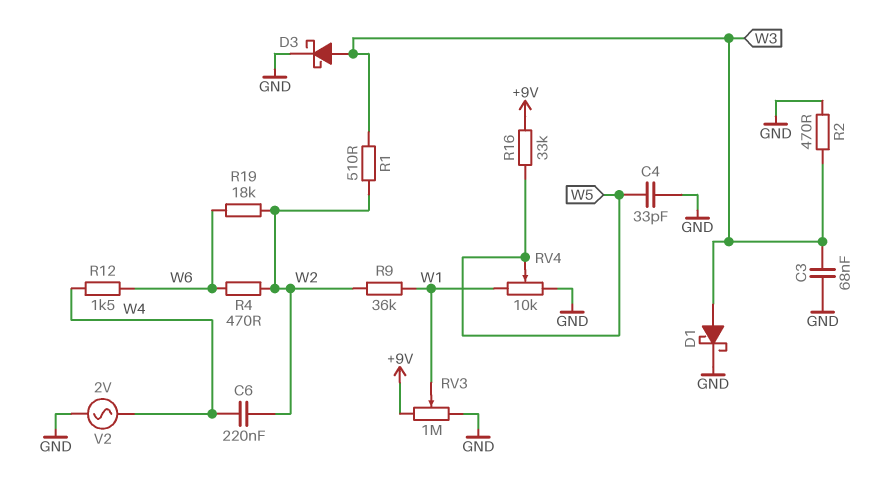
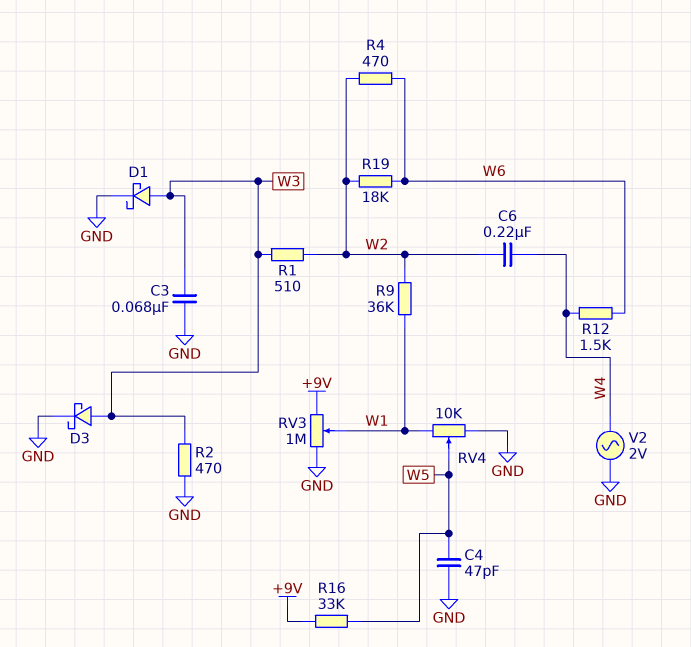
C4: 33pF (GND, W5) -> 47pF (GND, W5)

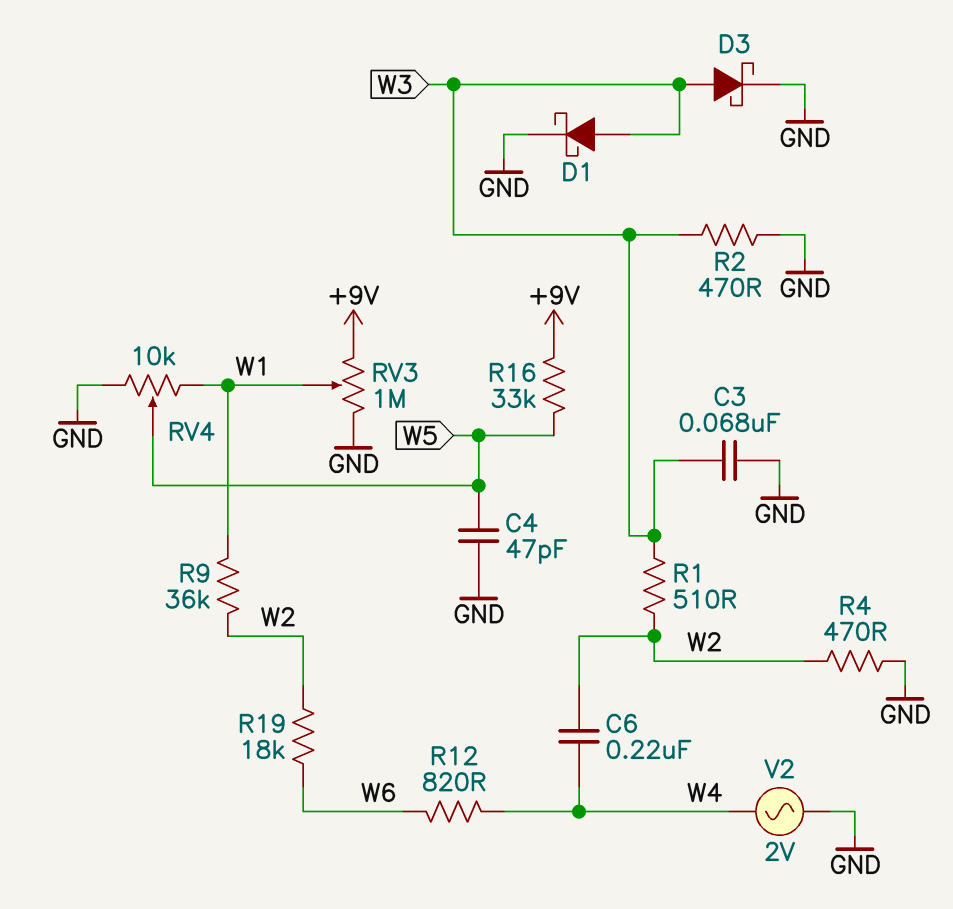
R4: 470 (W2, W6) -> 470 (GND, W2)
R12: 1.5k (W4, W6) -> 820 (W4, W6)

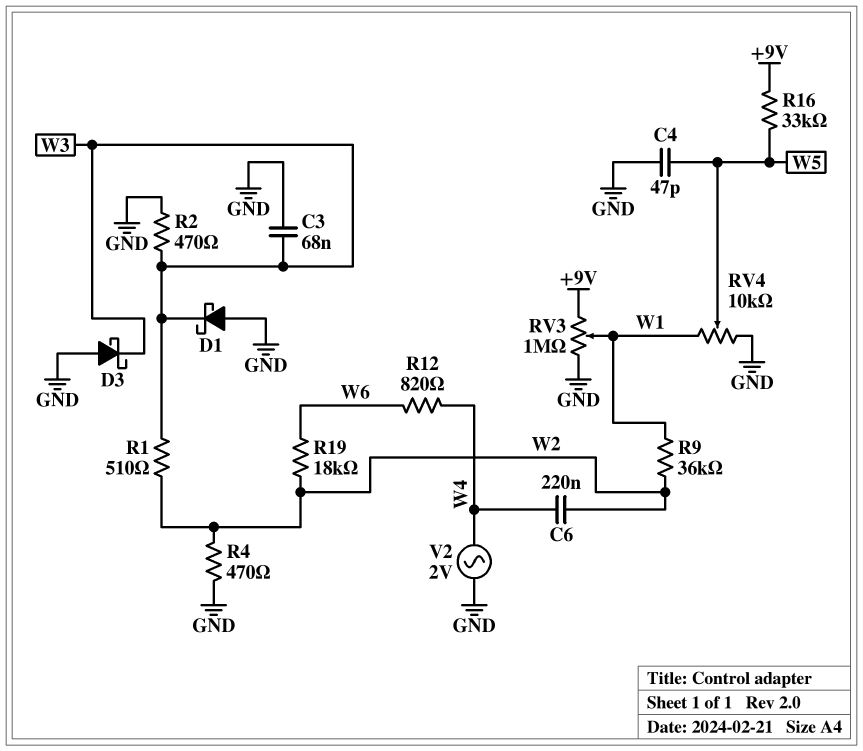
D1: schottky (A W3, K GND) -> schottky (A GND, K W3)
D3: schottky (A W3, K GND) -> schottky (A GND, K W3)

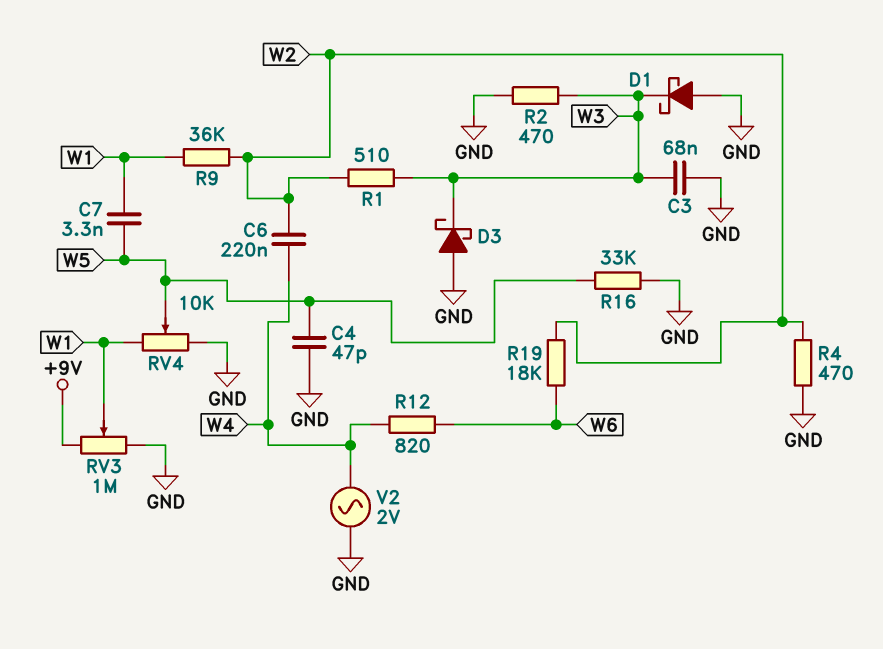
C7: none -> 3.3nF (W1, W5)
R16: 33k (+9V, W5) -> 33k (GND, W5)

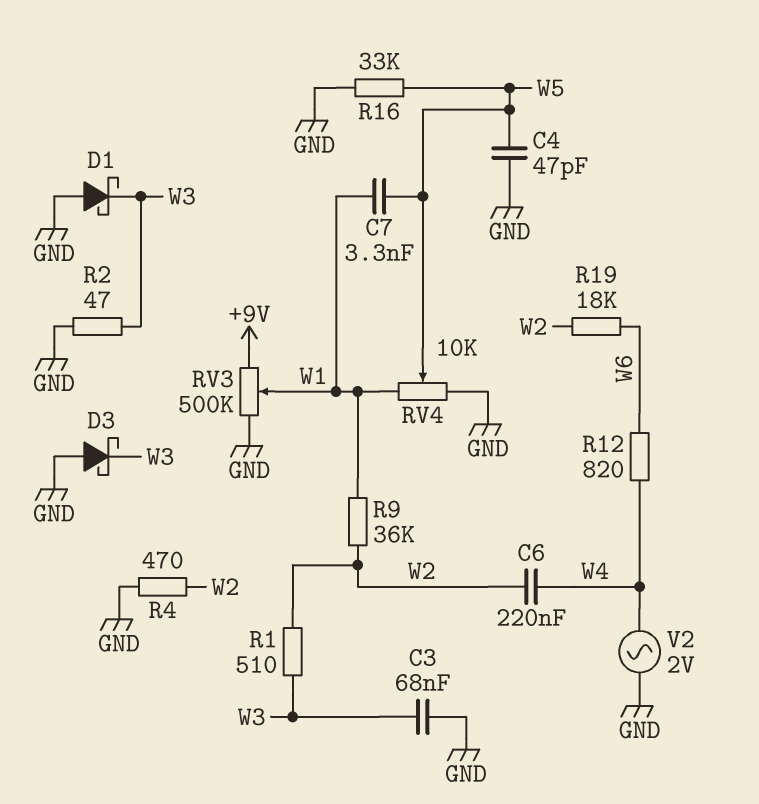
R2: 470 (GND, W3) -> 47 (GND, W3)
RV3: 1M (+9V, GND, wiper W1) -> 500k (+9V, GND, wiper W1)

